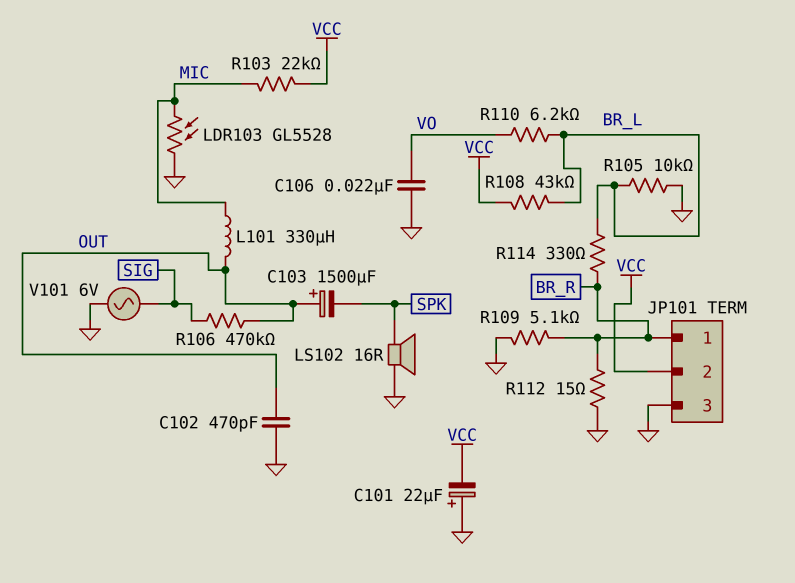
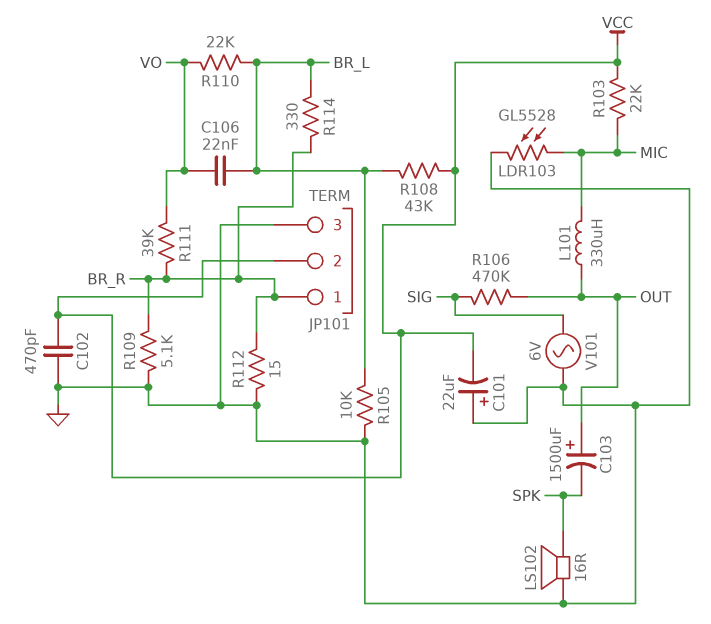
C102: 470pF (GND, OUT) -> 470pF (GND, VCC)
C106: 22nF (GND, VO) -> 22nF (BR_L, VO)
R110: 6.2k (BR_L, VO) -> 22k (BR_L, VO)
R111: none -> 39k (BR_R, VO)

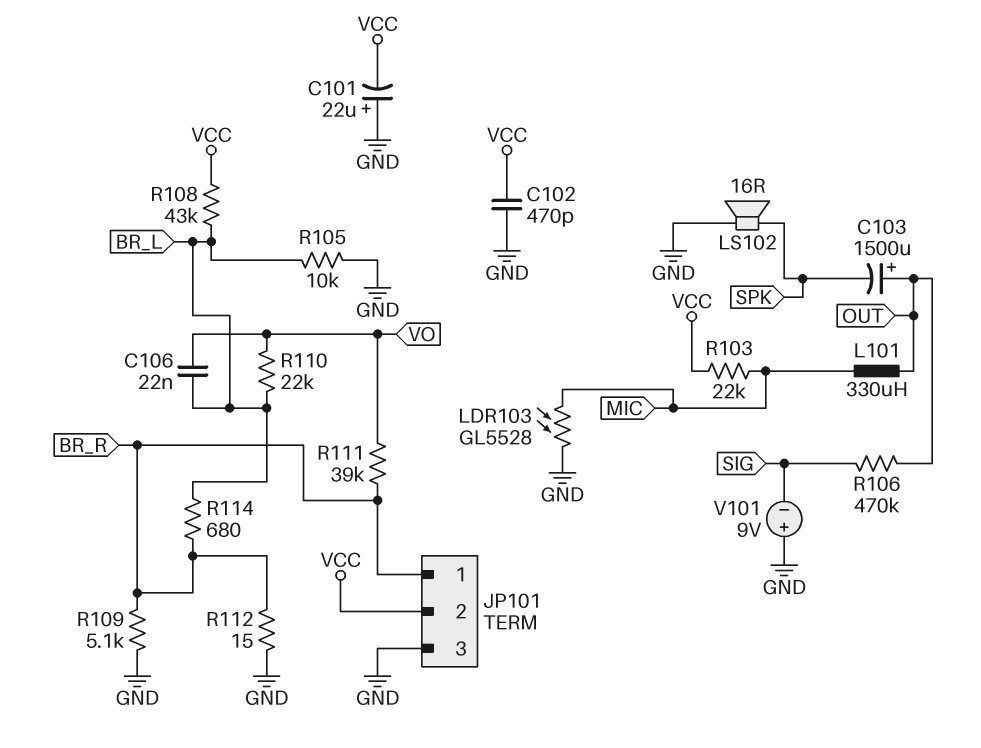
R114: 330 (BR_L, BR_R) -> 680 (BR_L, BR_R)
V101: AC 6V (GND, SIG) -> 9V (plus GND, minus SIG)

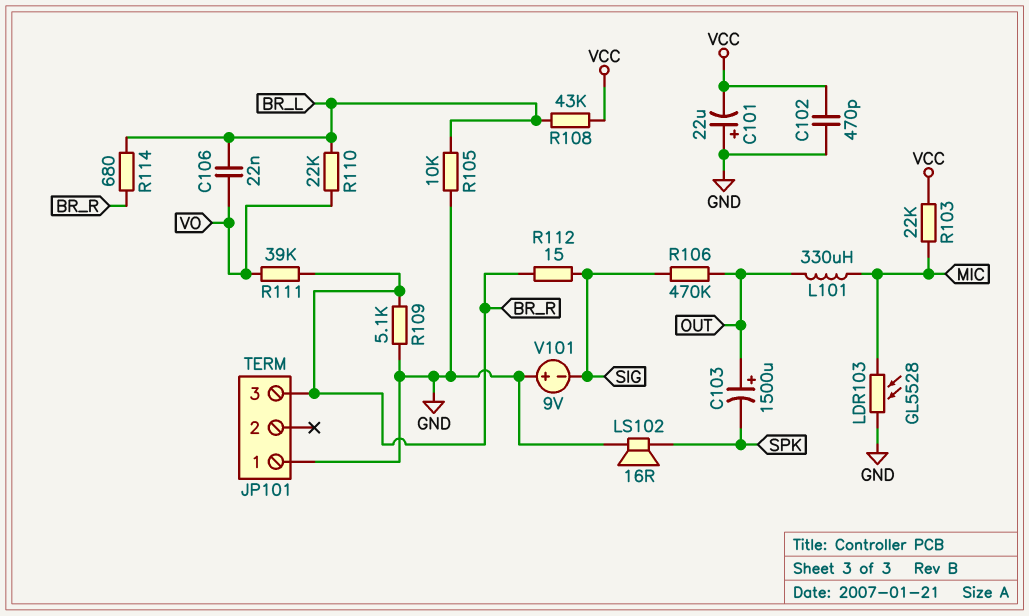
JP101 pin 1: BR_R -> GND
JP101 pin 2: VCC -> none
JP101 pin 3: GND -> BR_R
R112: 15 (BR_R, GND) -> 15 (BR_R, SIG)

